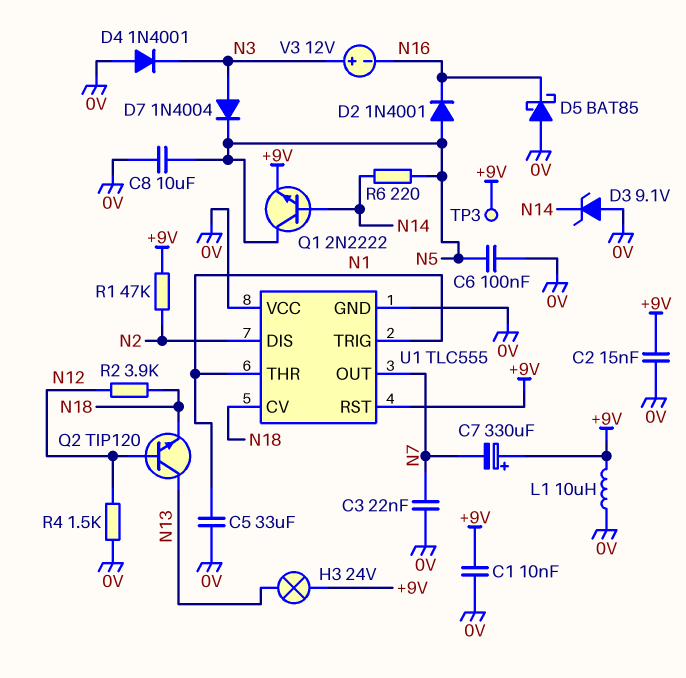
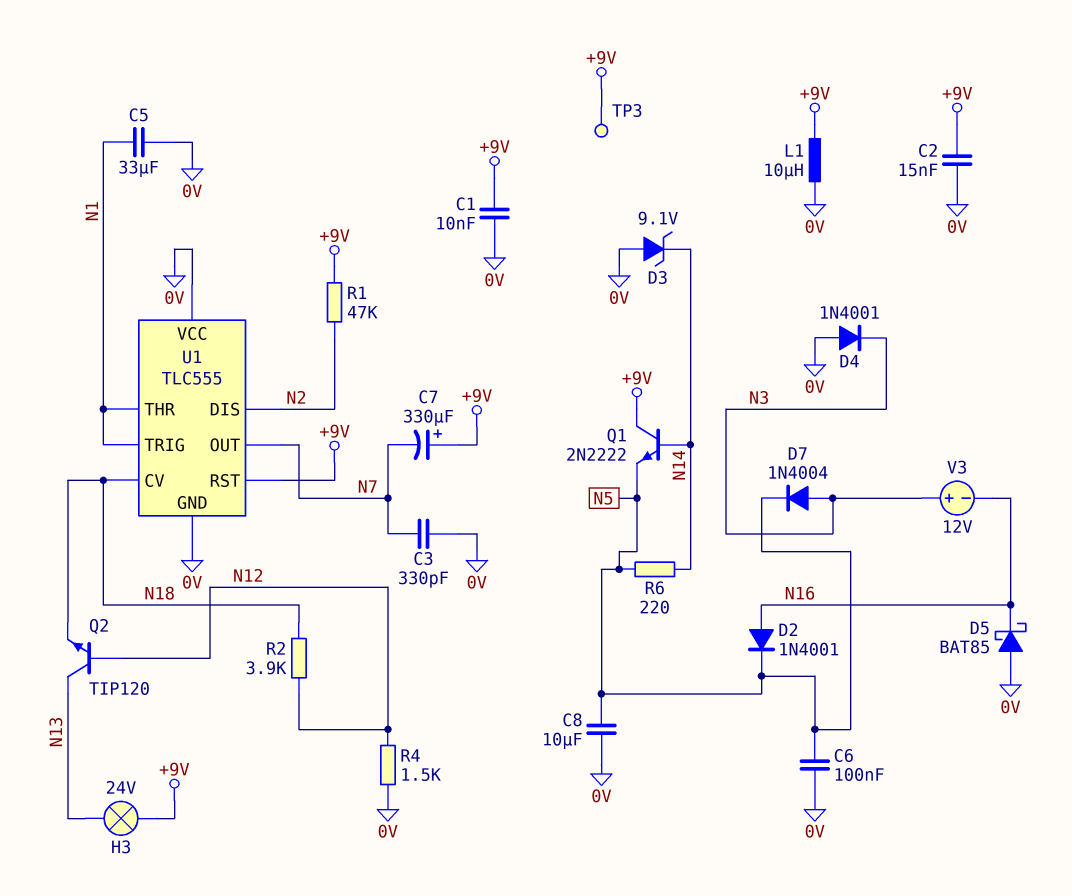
C3: 22nF (0V, N7) -> 330pF (0V, N7)
D2: diode 1N4001 (A N5, K N16) -> diode 1N4001 (A N16, K N5)
Q1: NPN 2N2222 (B N14, C N5, E +9V) -> NPN 2N2222 (B N14, C +9V, E N5)

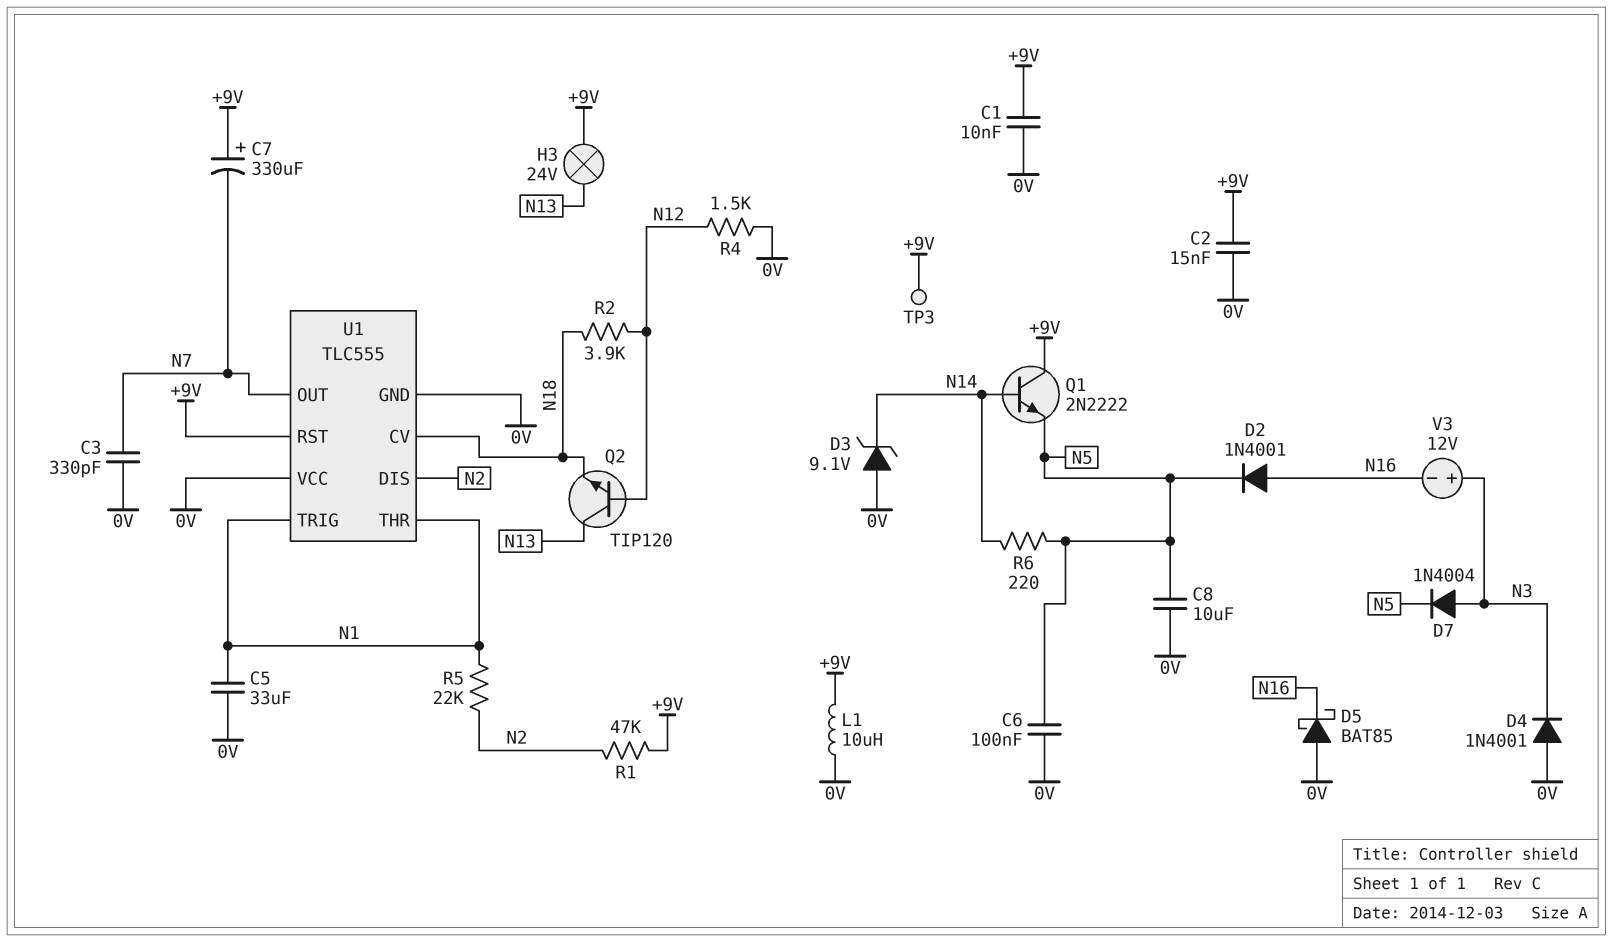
R5: none -> 22k (N1, N2)

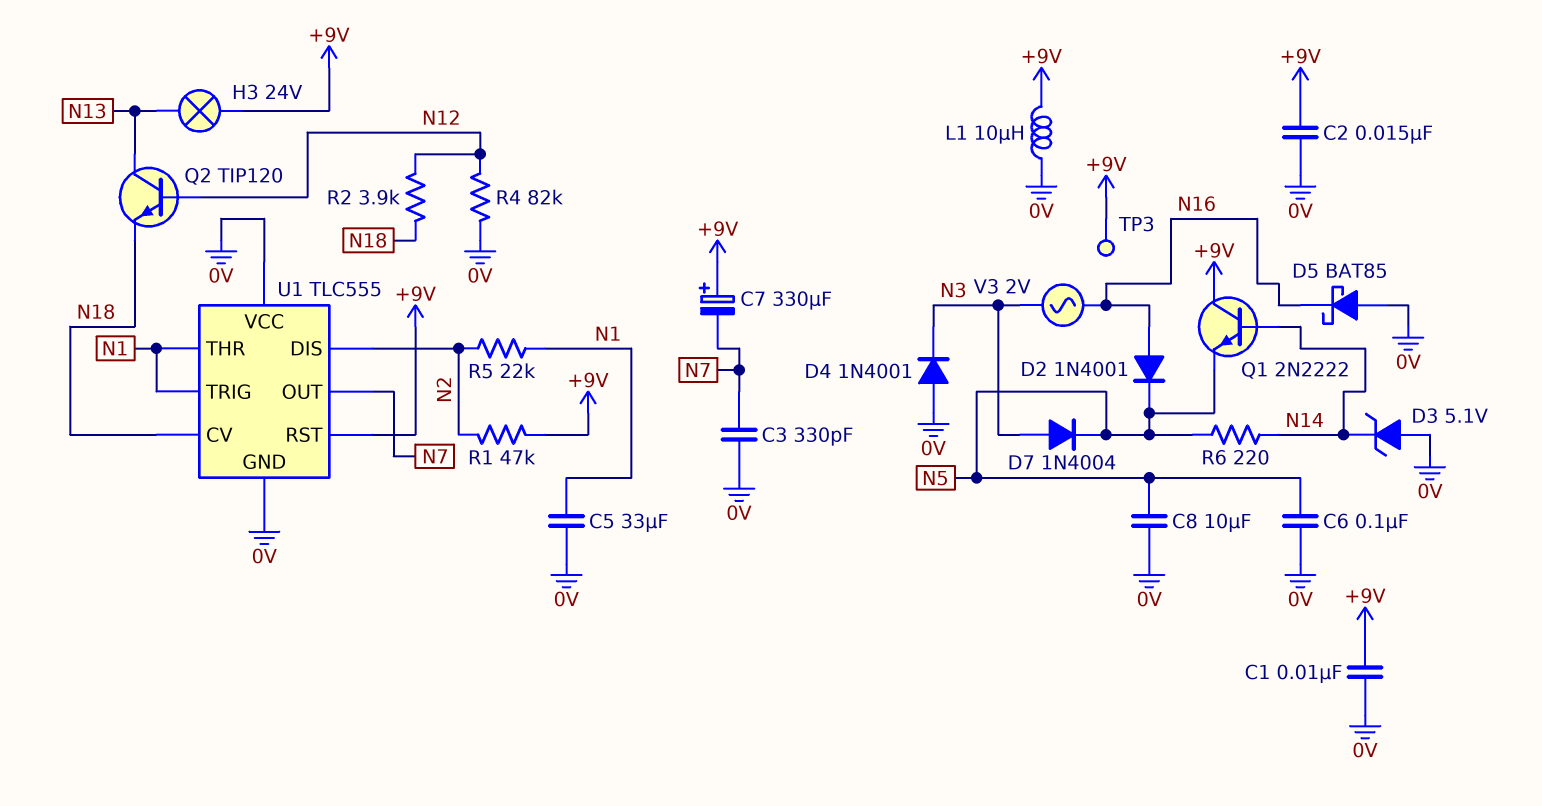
D3: zener 9.1V (A 0V, K N14) -> zener 5.1V (A 0V, K N14)
R4: 1.5k (0V, N12) -> 82k (0V, N12)
V3: 12V (plus N3, minus N16) -> AC 2V (N3, N16)

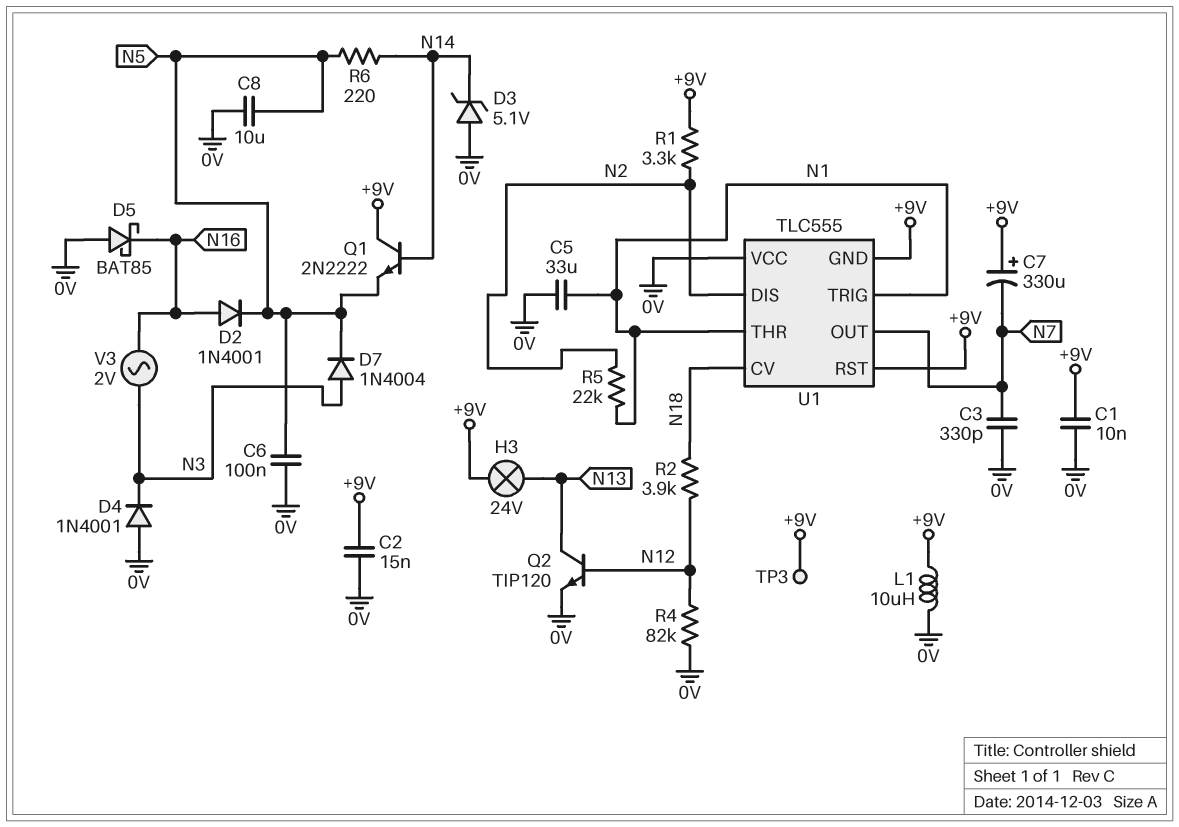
Q2: NPN TIP120 (B N12, C N13, E N18) -> NPN TIP120 (B N12, C N13, E 0V)
R1: 47k (+9V, N2) -> 3.3k (+9V, N2)
U1 pin GND: 0V -> +9V

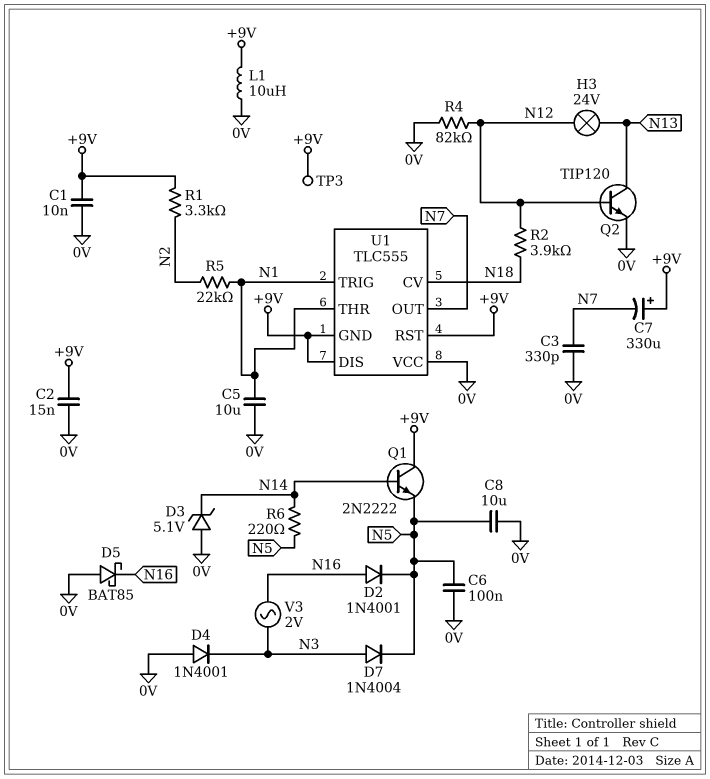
C5: 33uF (0V, N1) -> 10uF (0V, N1)
H3: lamp 24V (+9V, N13) -> lamp 24V (N12, N13)
U1 pin DIS: N2 -> +9V

